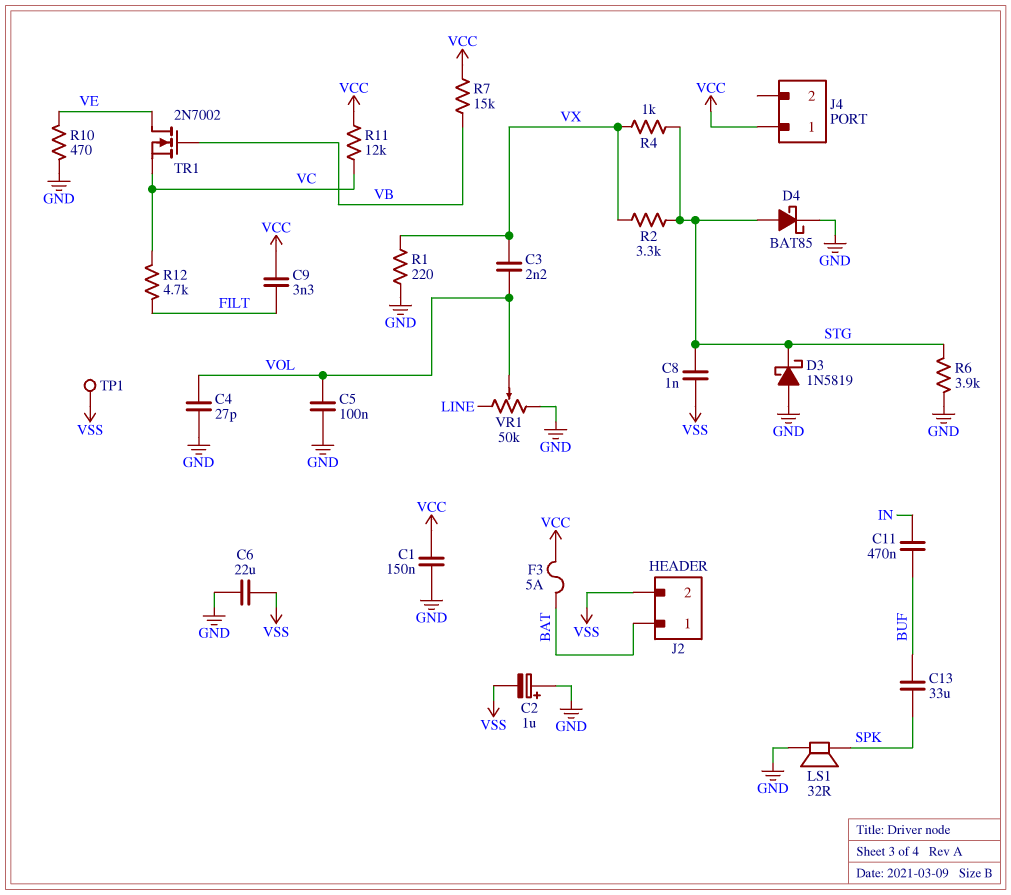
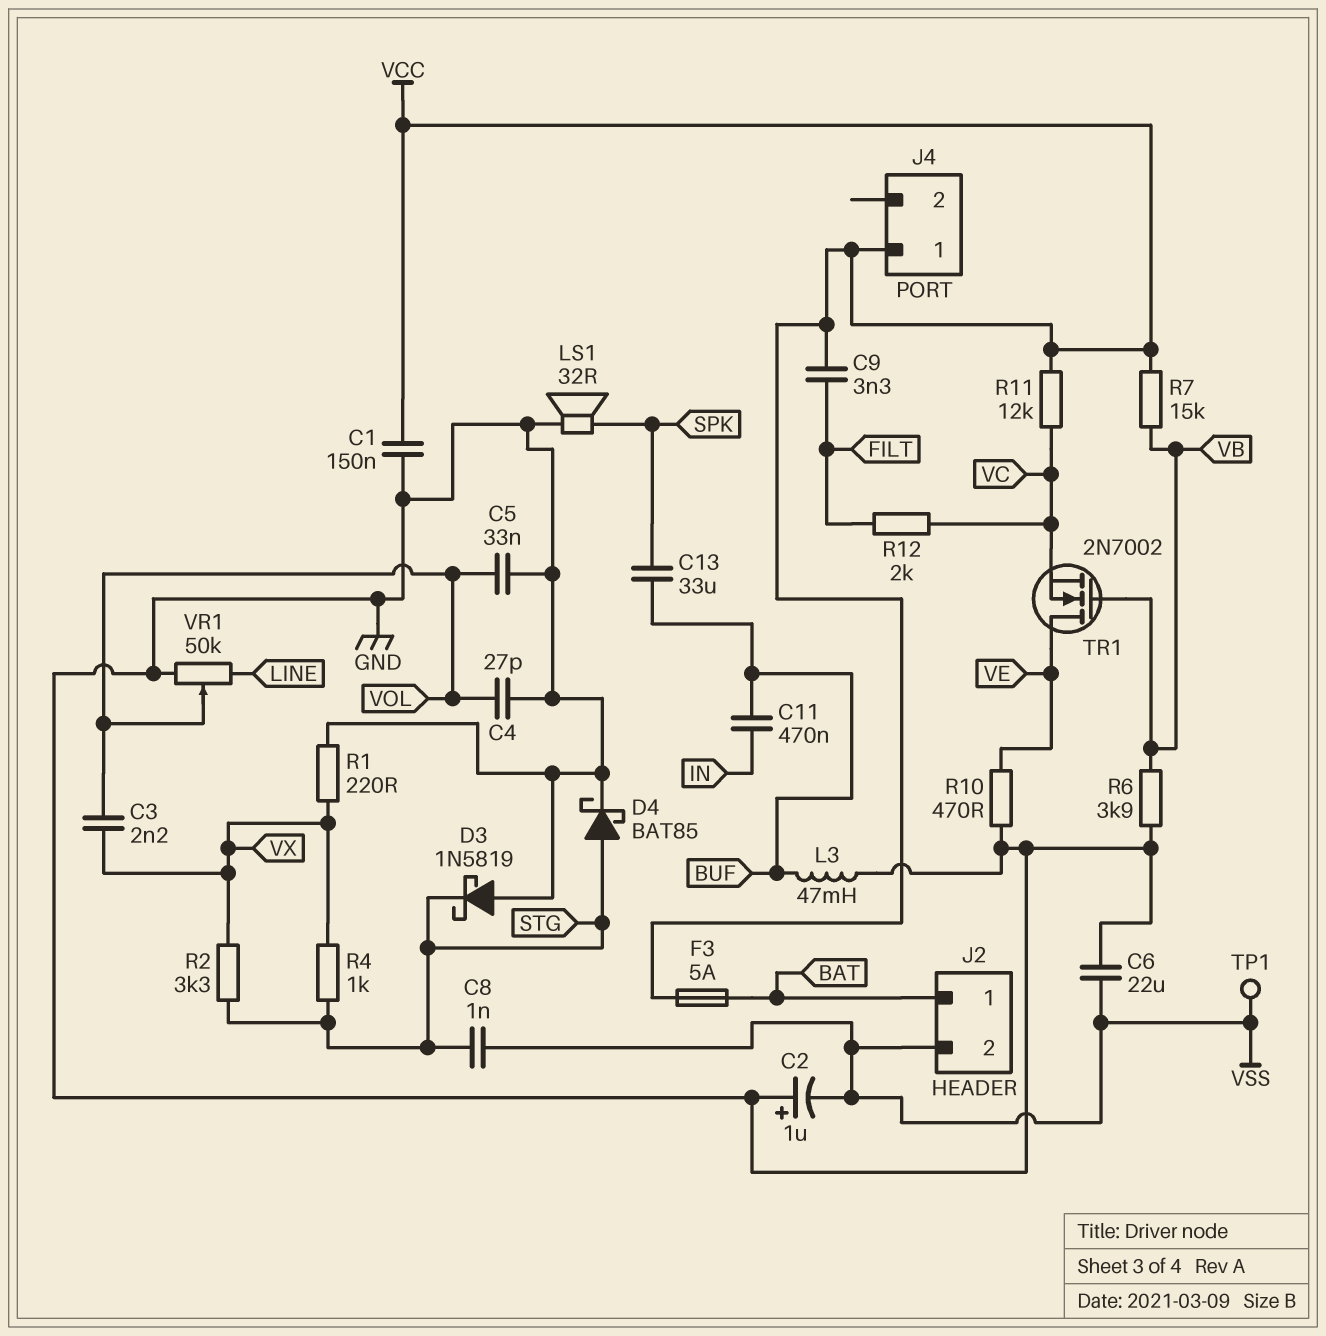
C5: 100nF (GND, VOL) -> 33nF (GND, VOL)
L3: none -> 47mH (BUF, GND)
R6: 3.9k (GND, STG) -> 3.9k (GND, VB)
R12: 4.7k (FILT, VC) -> 2k (FILT, VC)

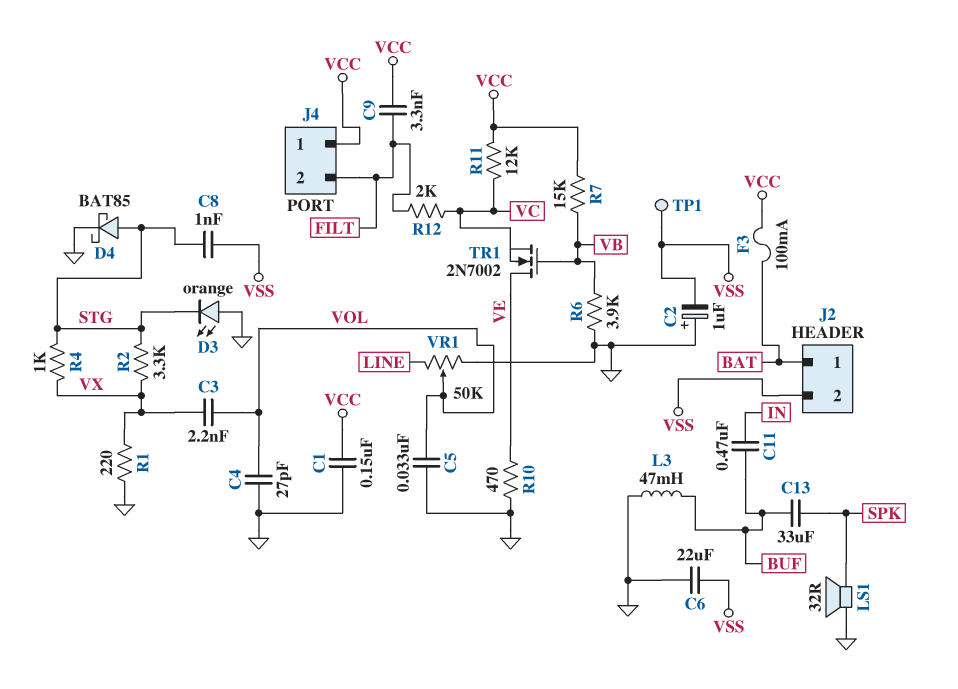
D3: schottky 1N5819 (A GND, K STG) -> LED orange (A GND, K STG)
F3: 5A (BAT, VCC) -> 100mA (BAT, VCC)
J4 pin 2: none -> FILT

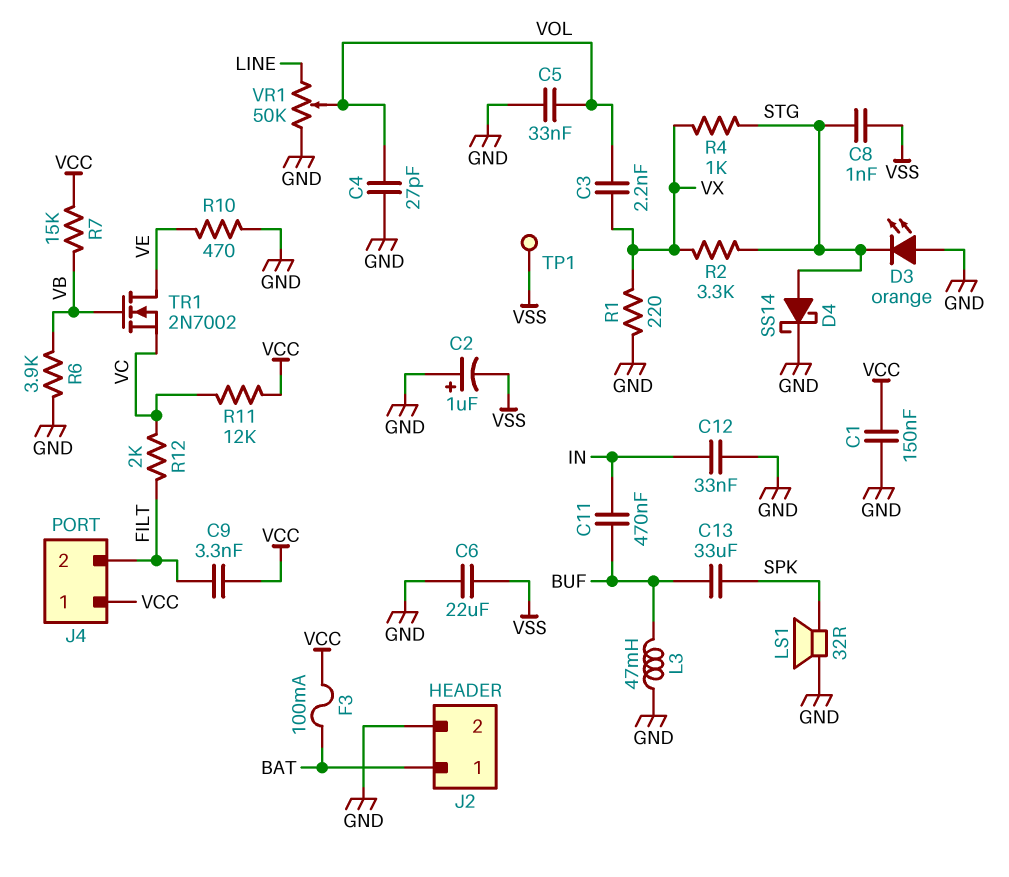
C12: none -> 33nF (GND, IN)
D4: schottky BAT85 (A STG, K GND) -> schottky SS14 (A STG, K GND)
J2 pin 2: VSS -> GND

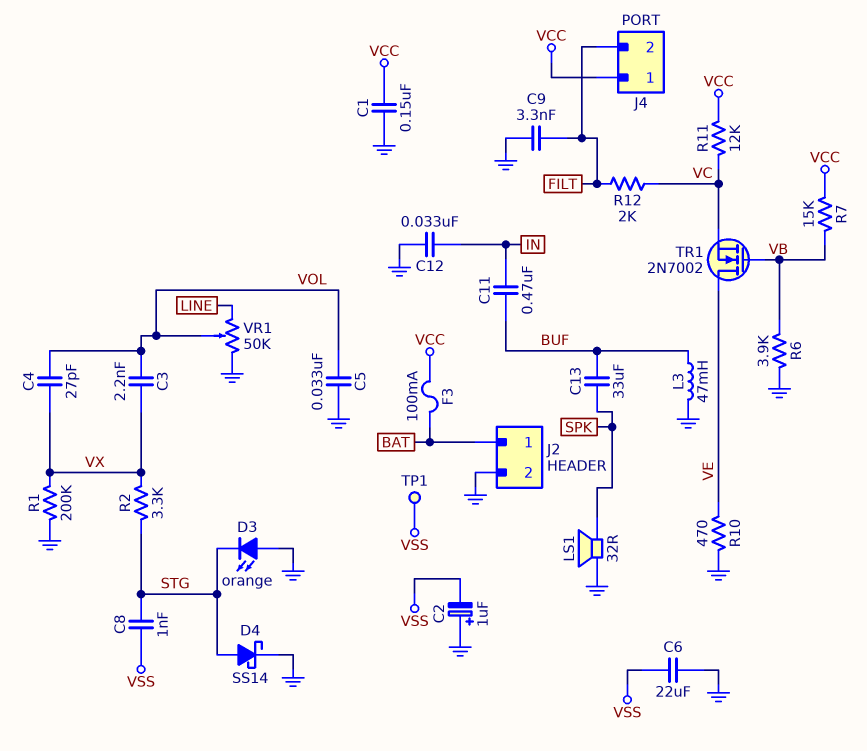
C4: 27pF (GND, VOL) -> 27pF (VOL, VX)
C9: 3.3nF (FILT, VCC) -> 3.3nF (FILT, GND)
R1: 220 (GND, VX) -> 200k (GND, VX)
R4: 1k (STG, VX) -> none

